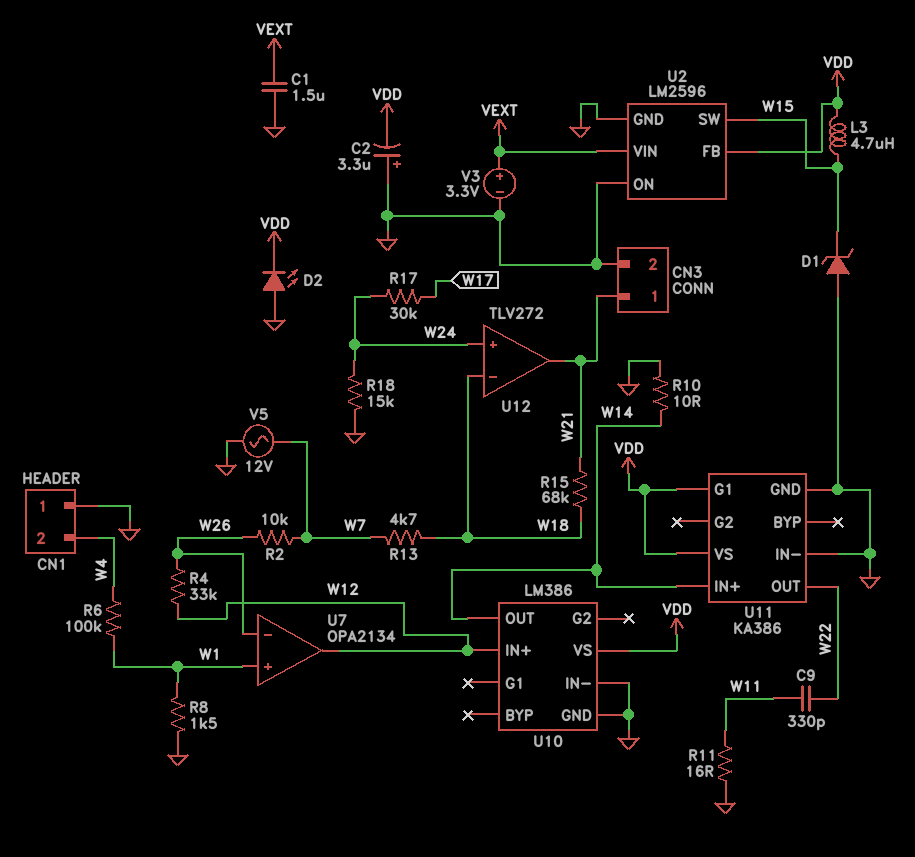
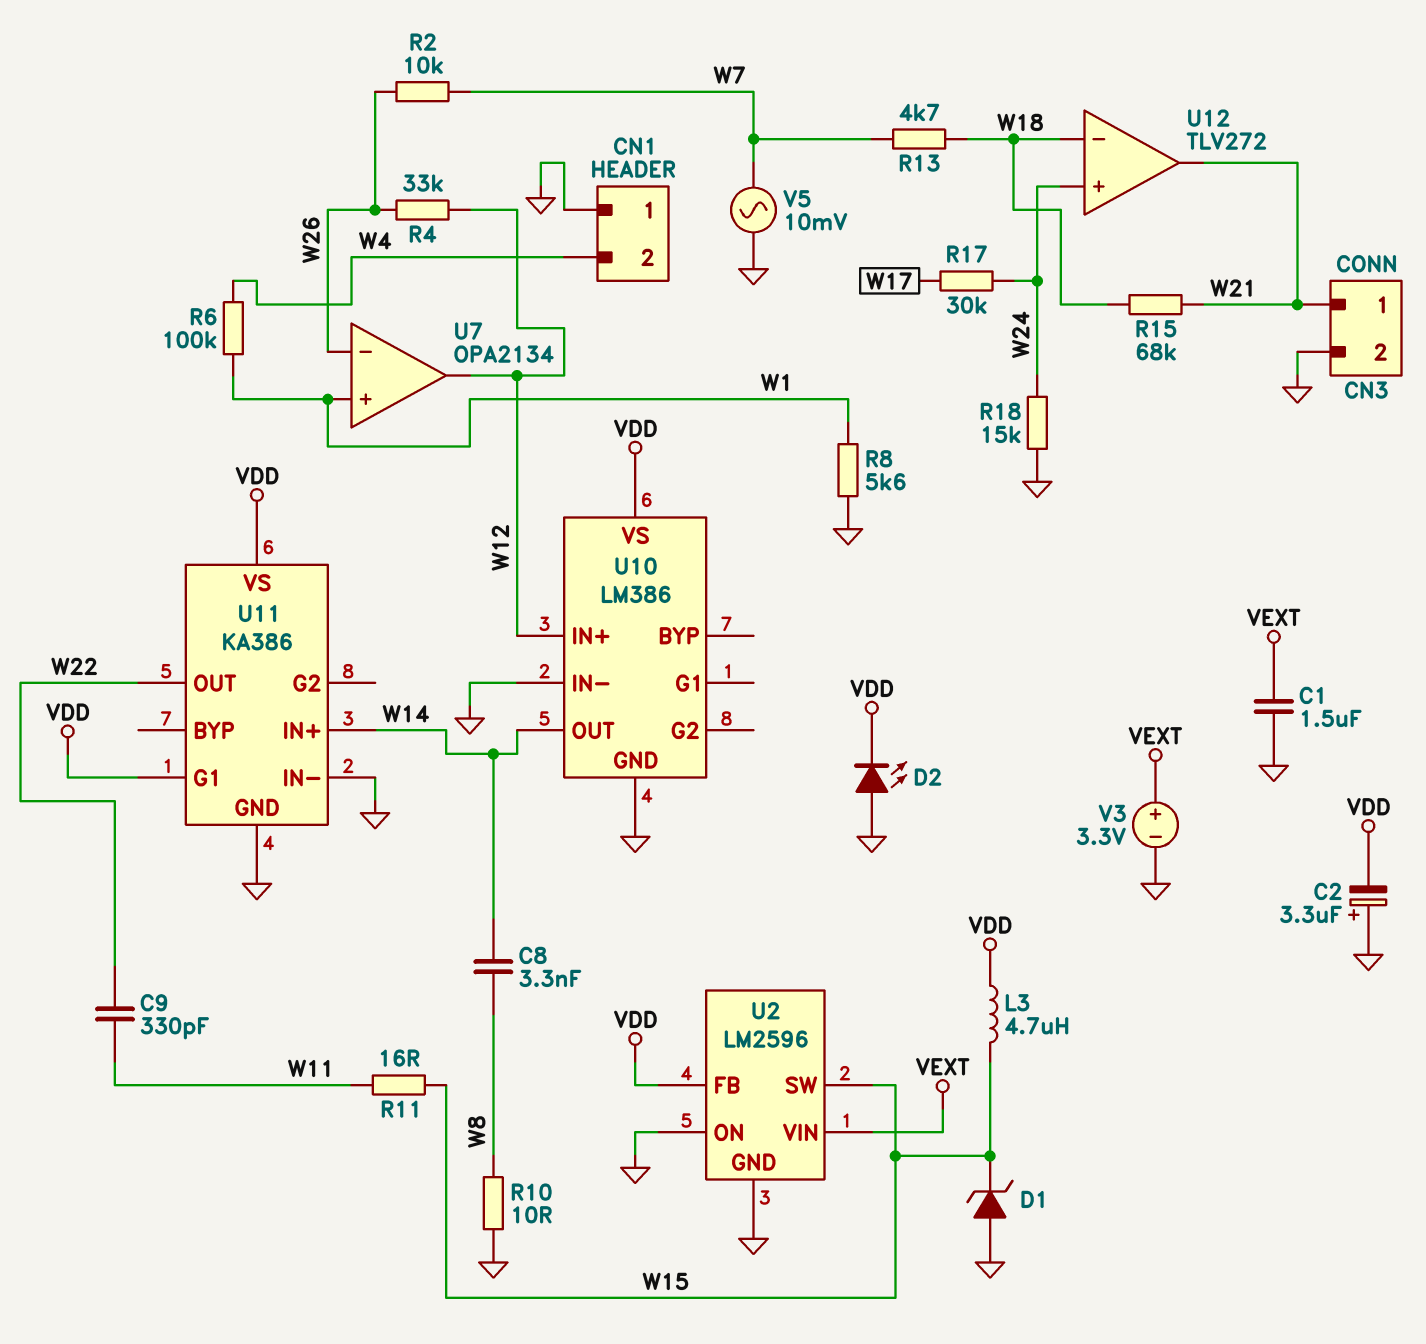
C8: none -> 3.3nF (W8, W14)
R8: 1.5k (GND, W1) -> 5.6k (GND, W1)
R10: 10 (GND, W14) -> 10 (GND, W8)
R11: 16 (GND, W11) -> 16 (W11, W15)
V5: AC 12V (GND, W7) -> AC 10mV (GND, W7)

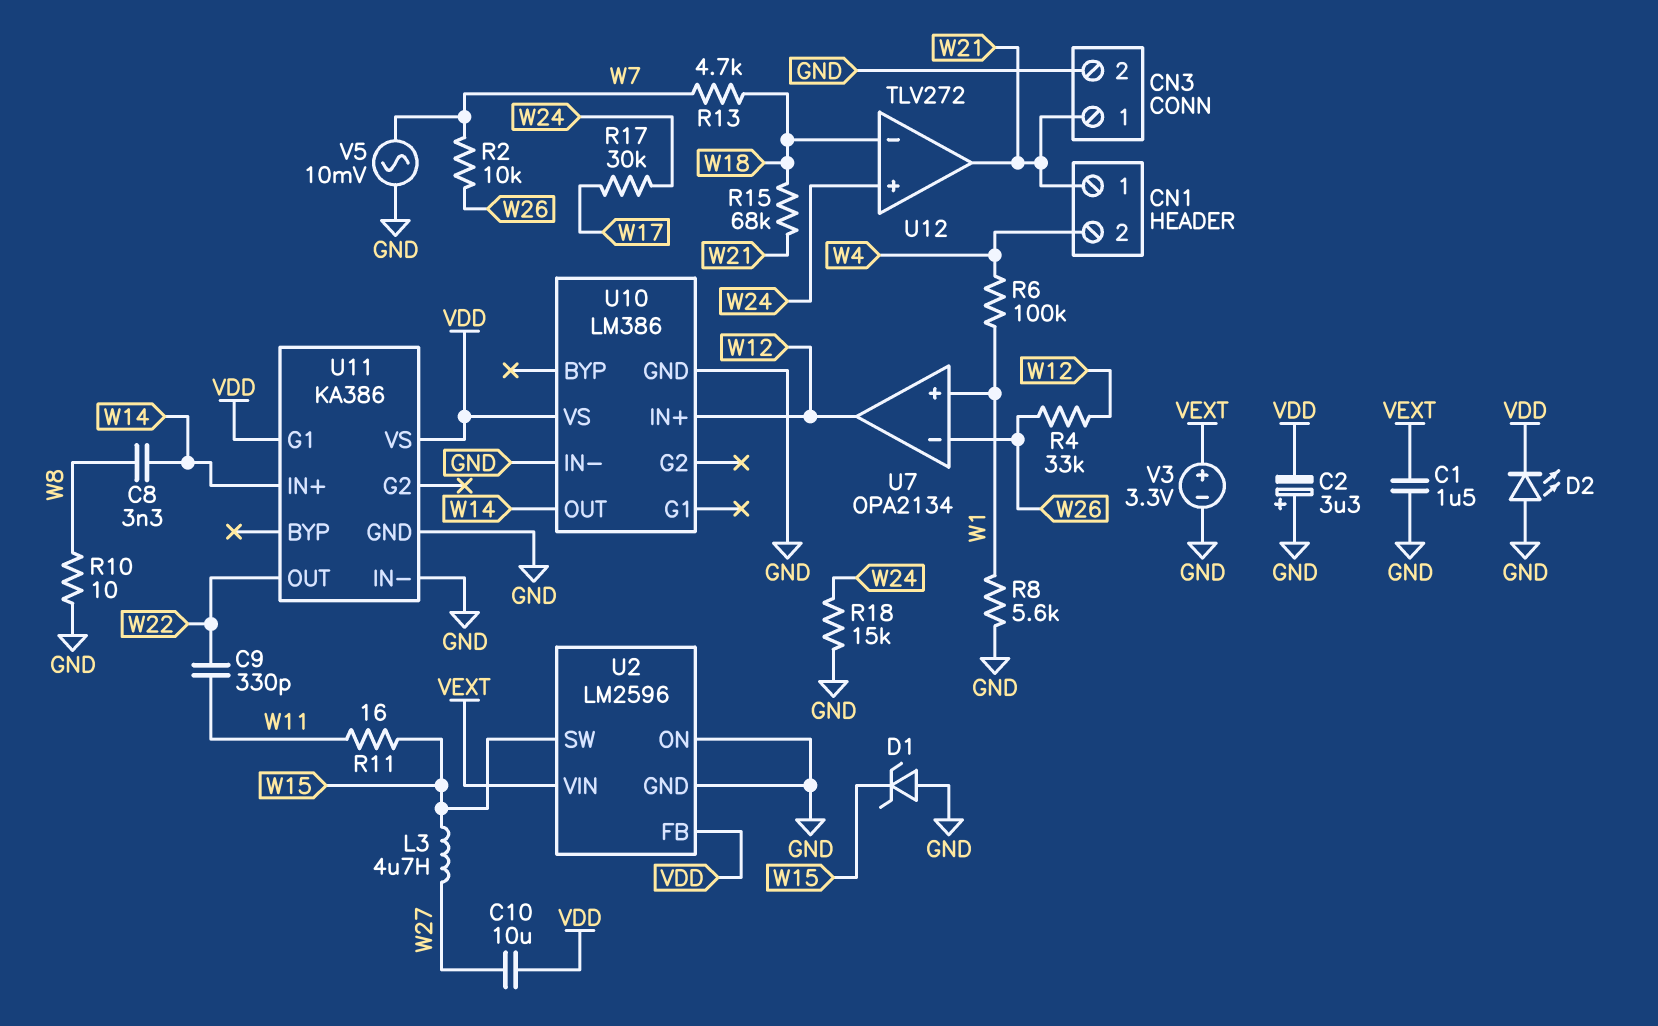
C10: none -> 10uF (VDD, W27)
CN1 pin 1: GND -> W21
L3: 4.7uH (VDD, W15) -> 4.7uH (W15, W27)

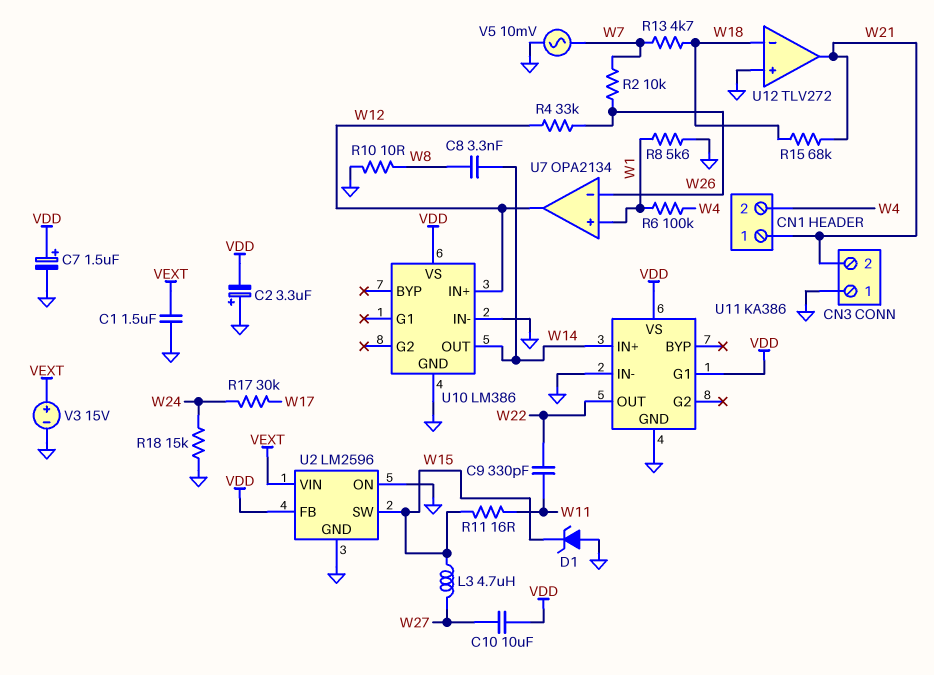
C7: none -> 1.5uF (plus VDD, minus GND)
CN3 pin 1: W21 -> GND
CN3 pin 2: GND -> W21
D2: LED (A GND, K VDD) -> none
U12 pin in+: W24 -> GND
V3: 3.3V (plus VEXT, minus GND) -> 15V (plus VEXT, minus GND)

